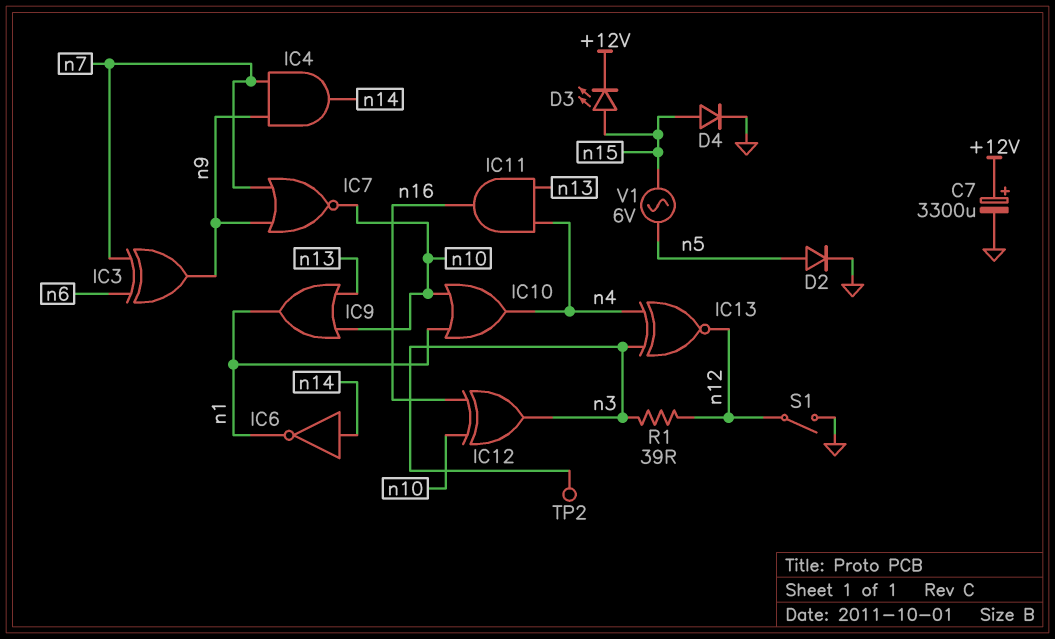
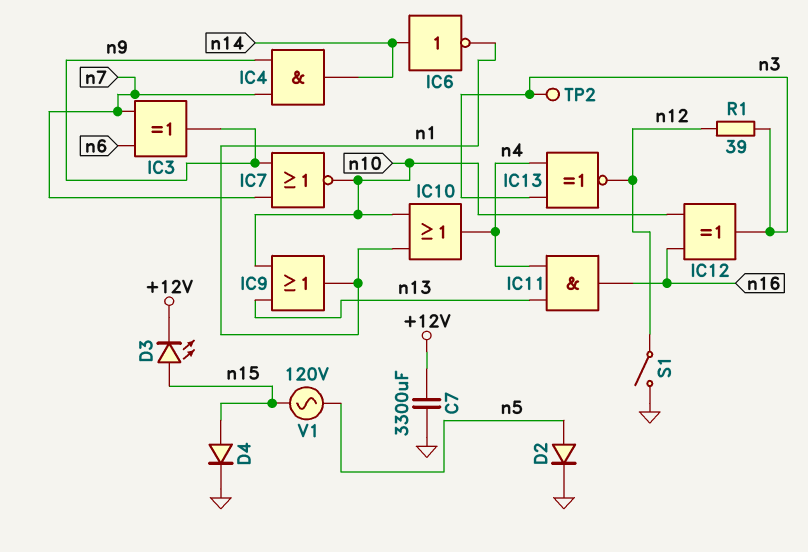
C7: 3300uF (plus +12V, minus GND) -> 3300uF (+12V, GND)
V1: AC 6V (n5, n15) -> AC 120V (n5, n15)

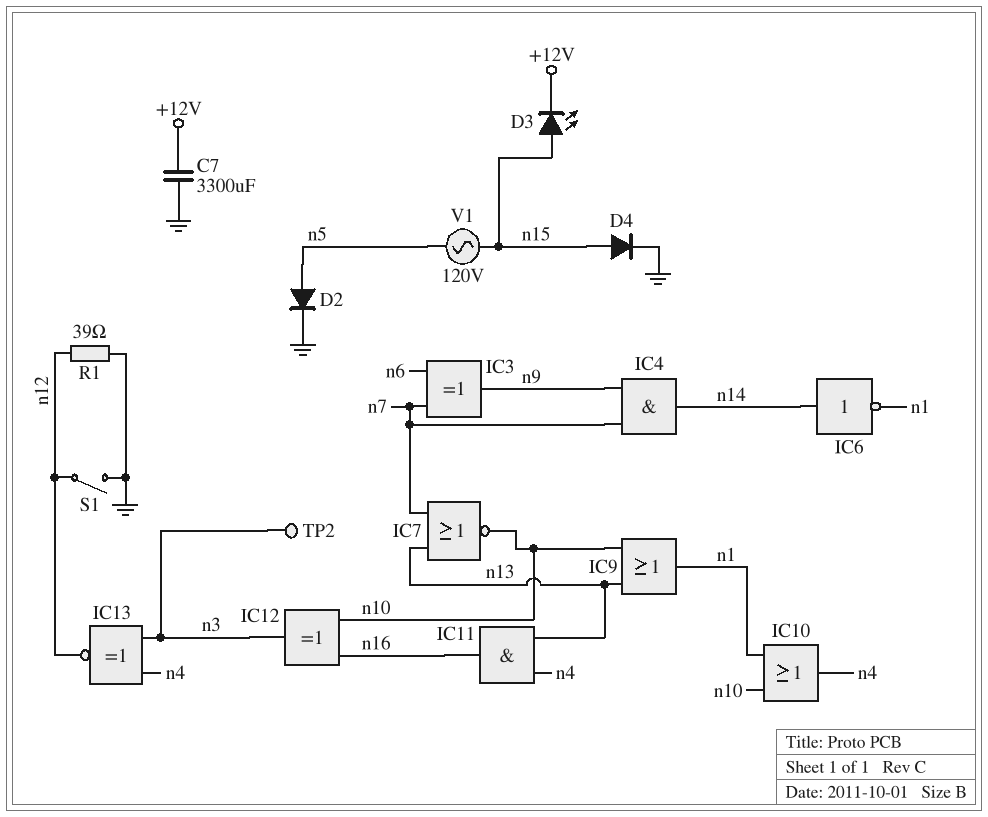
IC7: NOR (in n7, in n9, out n10) -> NOR (in n7, in n13, out n10)
R1: 39 (n3, n12) -> 39 (GND, n12)

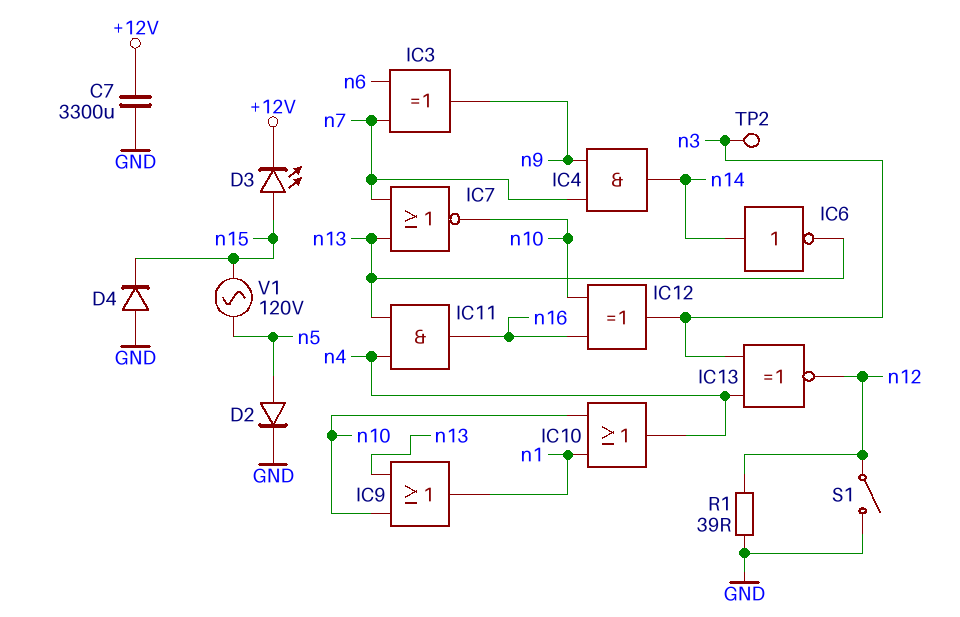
D4: diode (A n15, K GND) -> diode (A GND, K n15)
IC6: NOT (in n14, out n1) -> NOT (in n14, out n13)

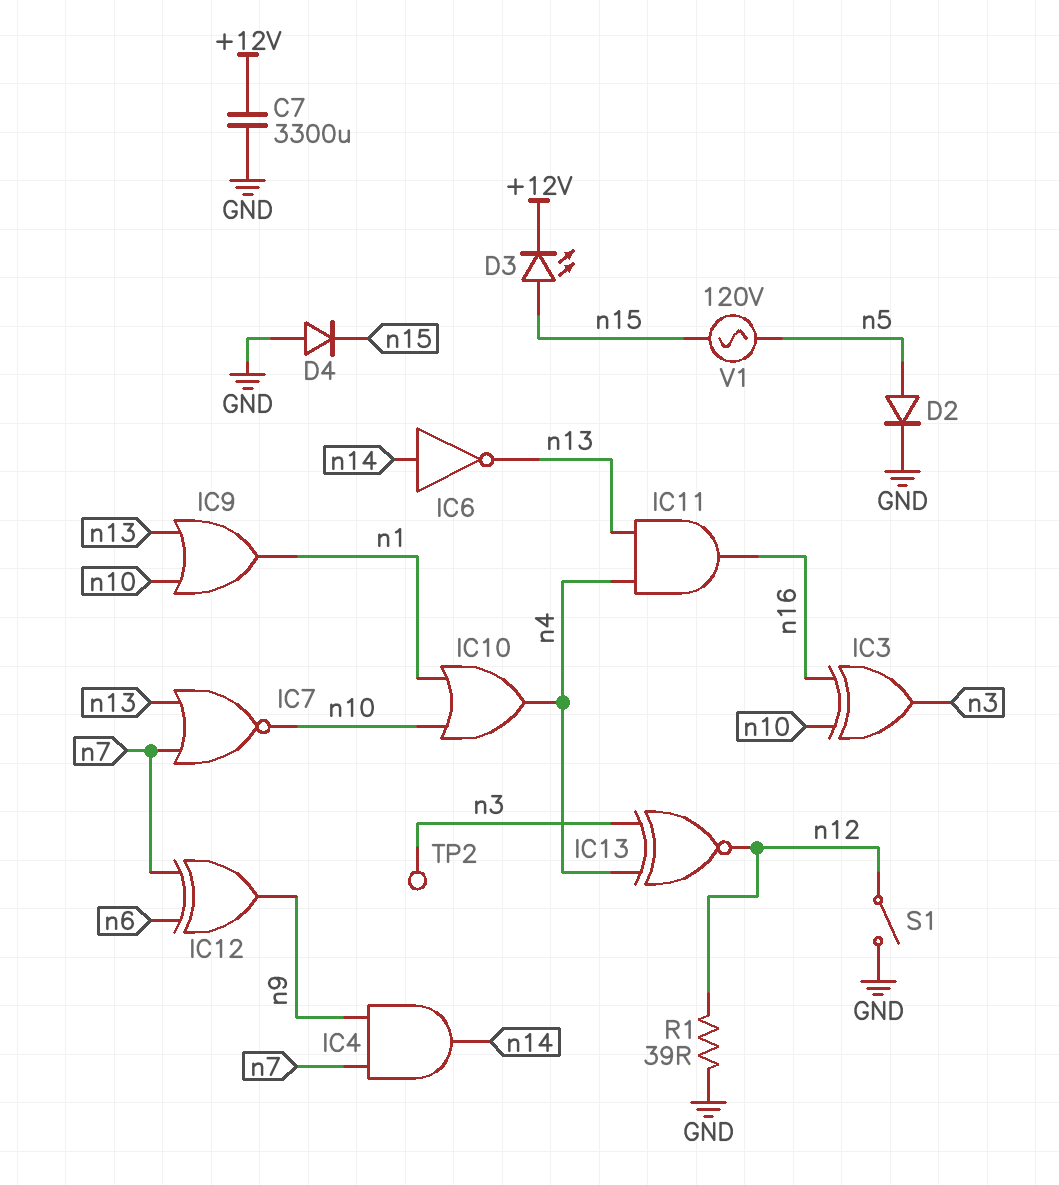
IC3: XOR (in n6, in n7, out n9) -> XOR (in n10, in n16, out n3)
IC12: XOR (in n10, in n16, out n3) -> XOR (in n6, in n7, out n9)

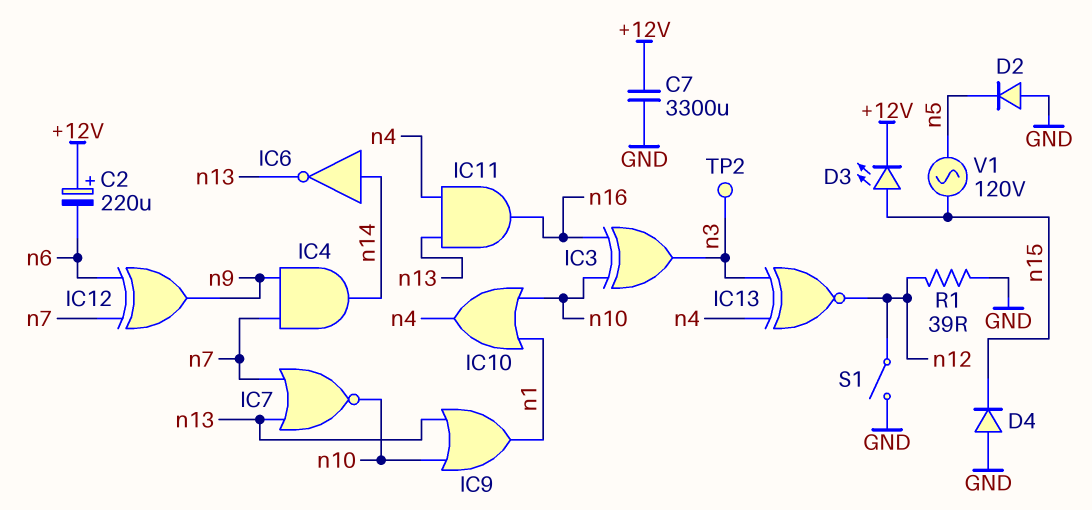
C2: none -> 220uF (plus +12V, minus n6)
D2: diode (A n5, K GND) -> diode (A GND, K n5)

